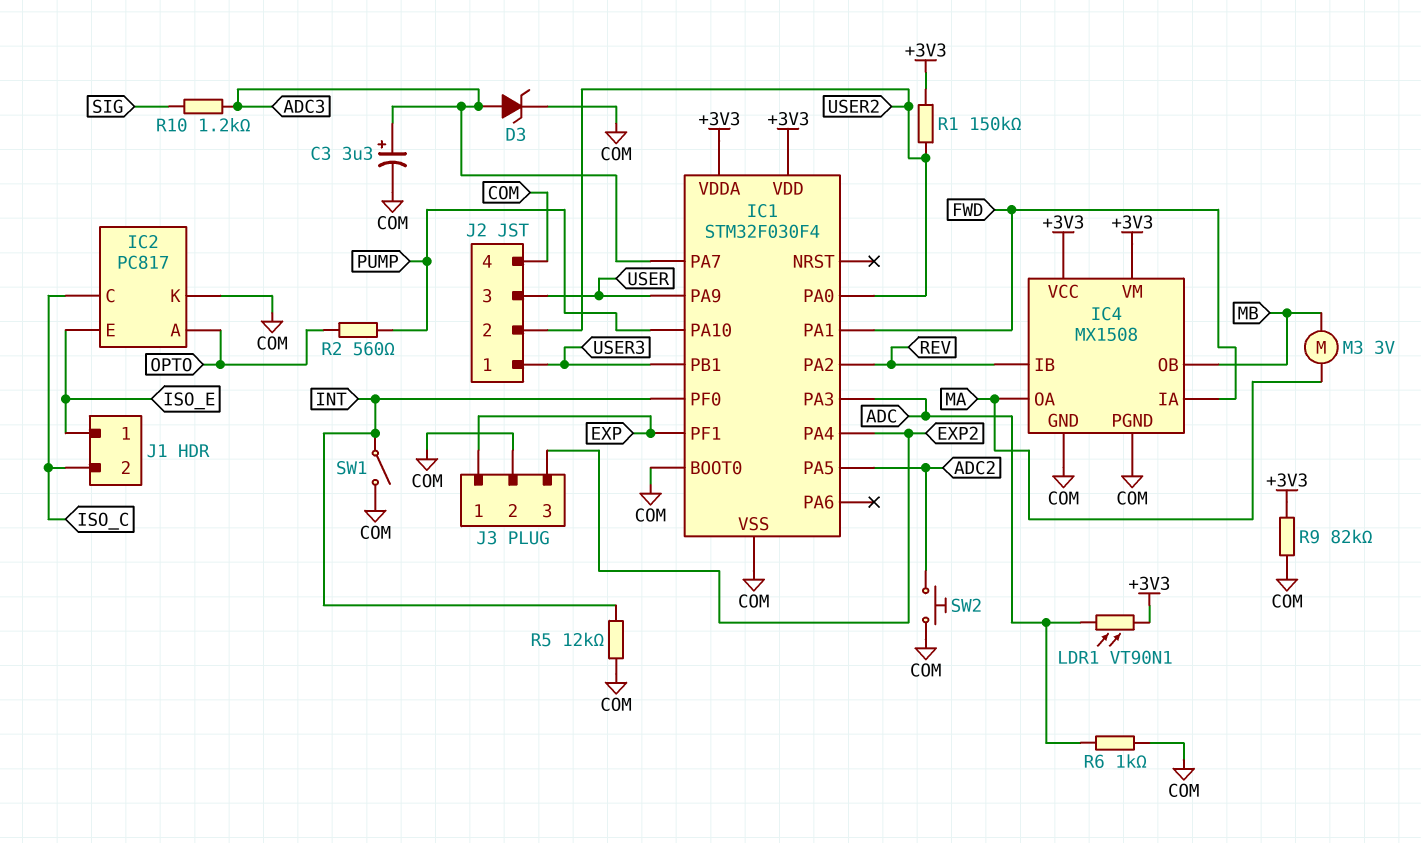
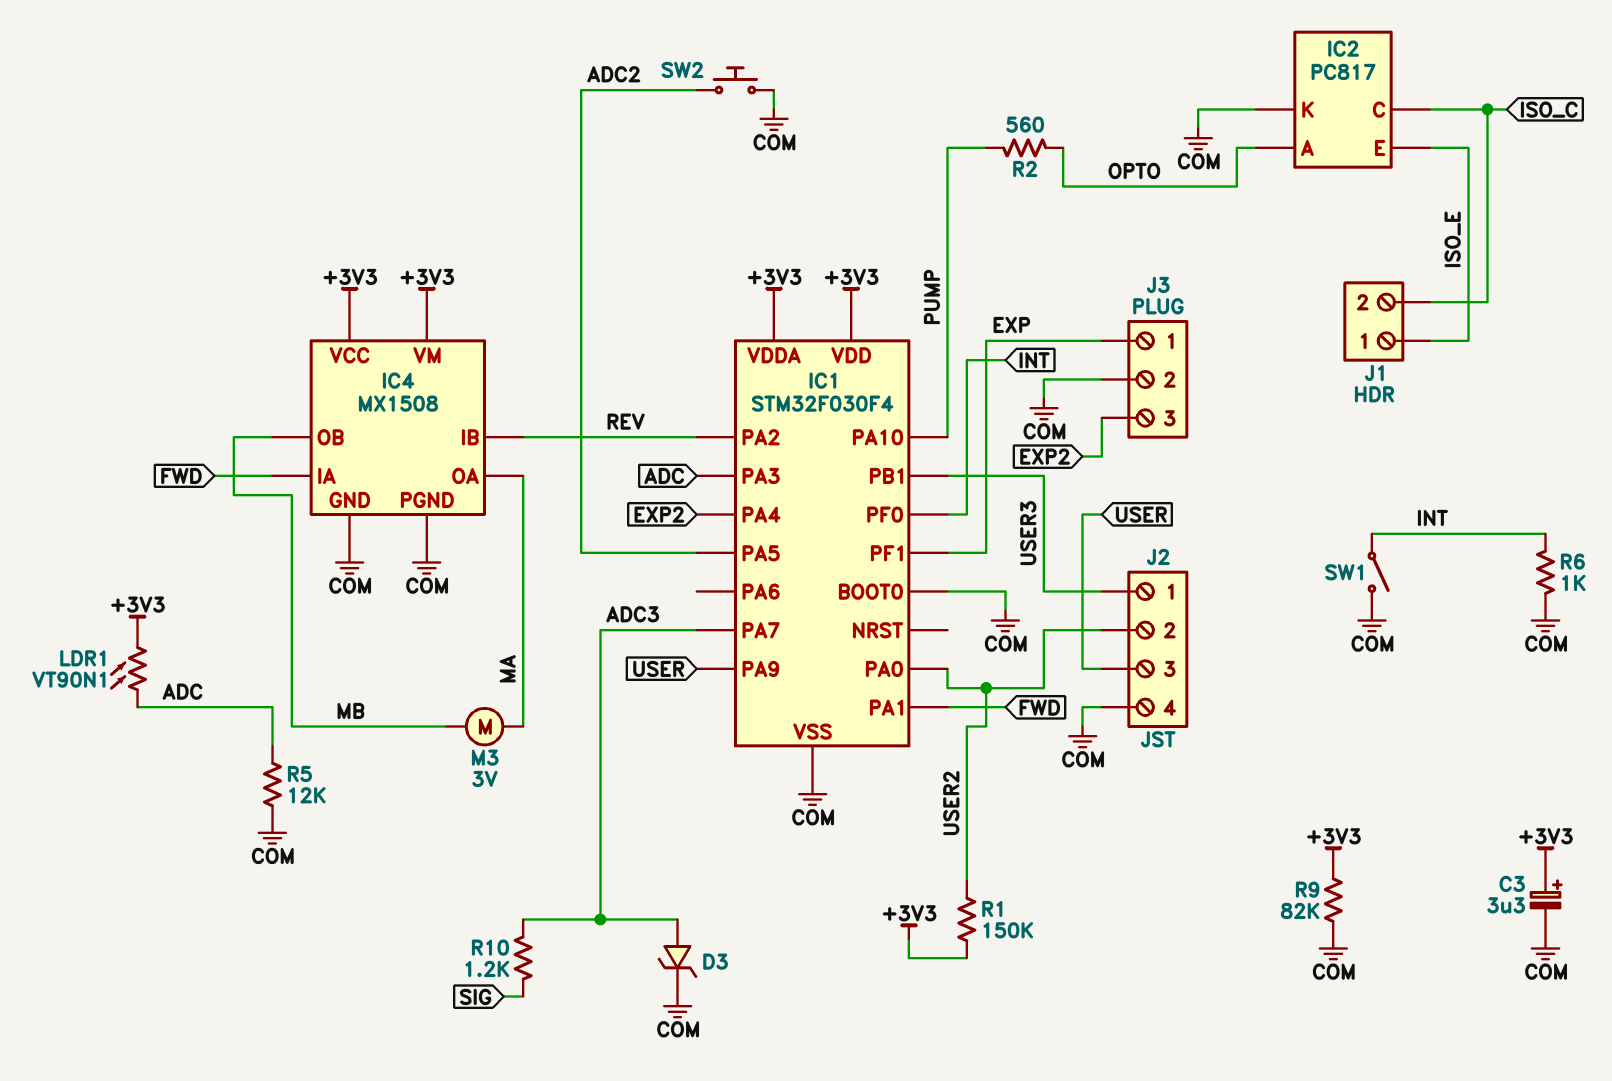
C3: 3.3uF (plus ADC3, minus COM) -> 3.3uF (plus +3V3, minus COM)
R5: 12k (COM, INT) -> 12k (ADC, COM)
R6: 1k (ADC, COM) -> 1k (COM, INT)

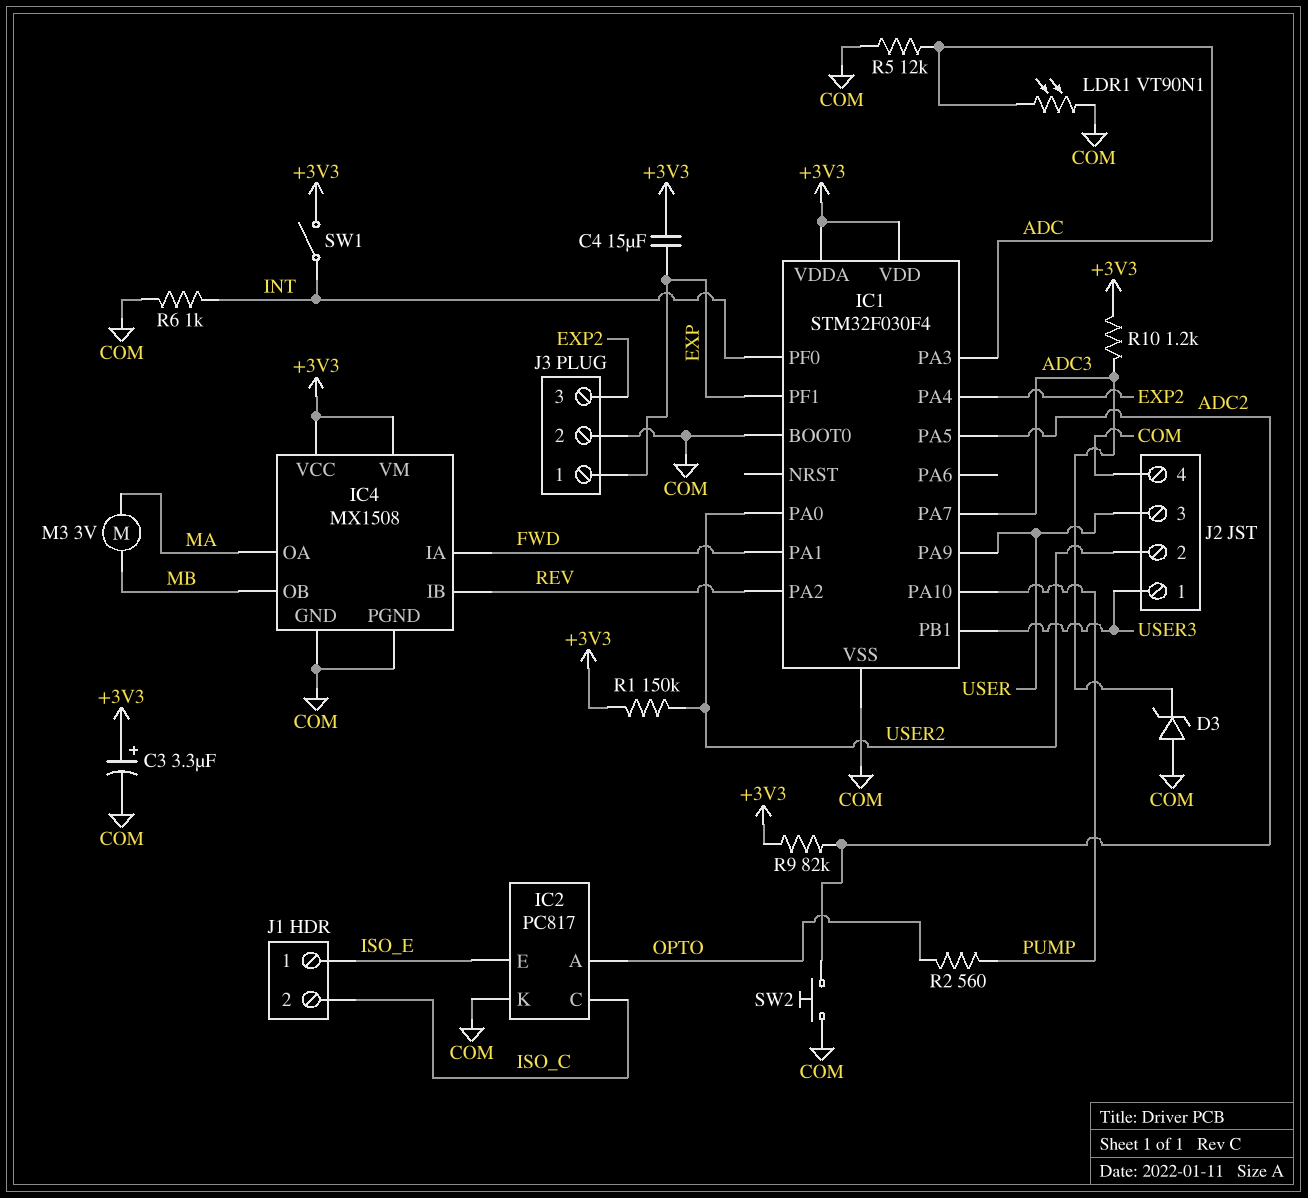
C4: none -> 15uF (+3V3, EXP)
D3: zener (A ADC3, K COM) -> zener (A COM, K ADC3)
LDR1: VT90N1 (+3V3, ADC) -> VT90N1 (ADC, COM)
R9: 82k (+3V3, COM) -> 82k (+3V3, ADC2)
R10: 1.2k (ADC3, SIG) -> 1.2k (+3V3, ADC3)
SW1: switch (COM, INT) -> switch (+3V3, INT)

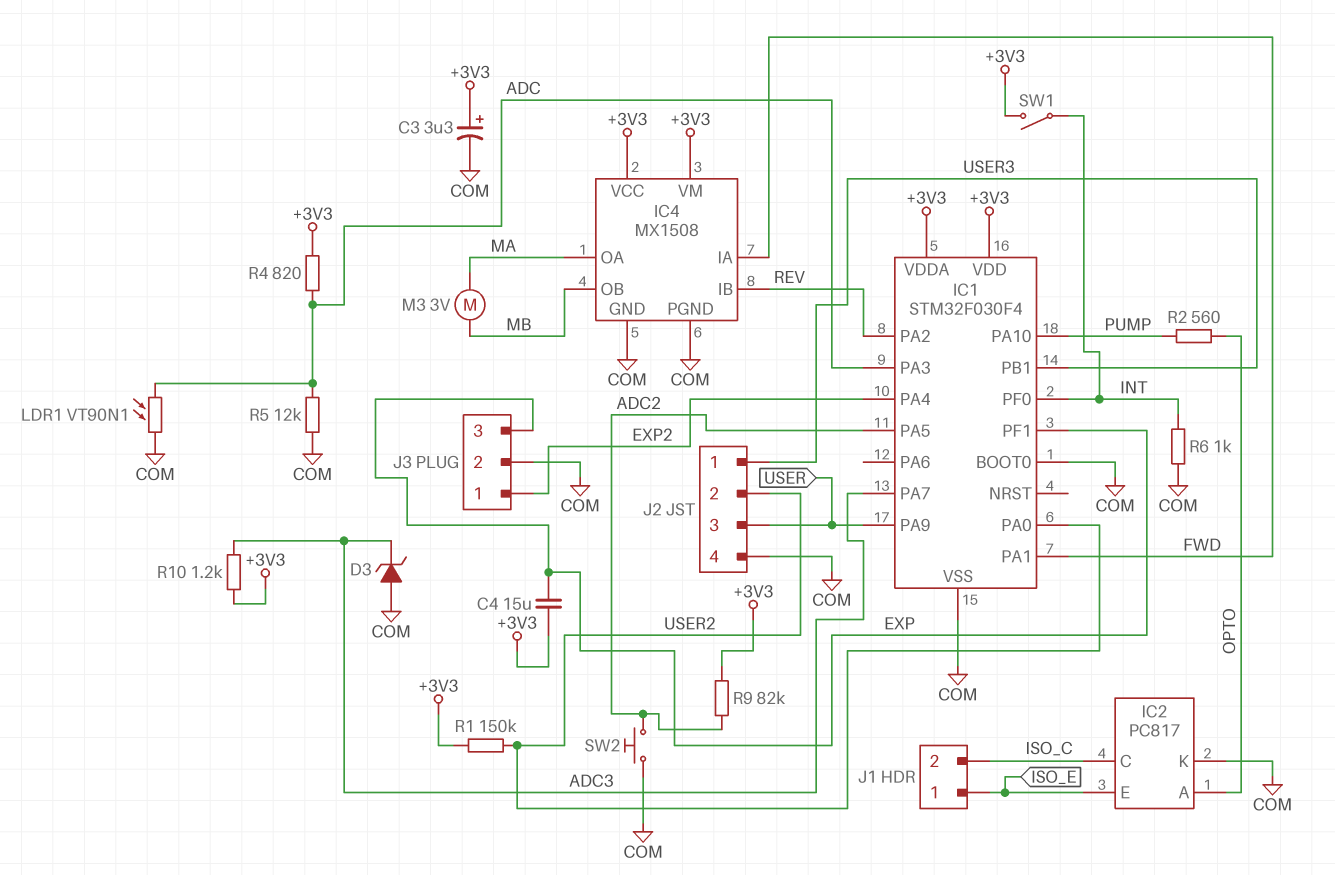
J3 pin 1: EXP -> EXP2
J3 pin 3: EXP2 -> EXP
R4: none -> 820 (+3V3, ADC)

